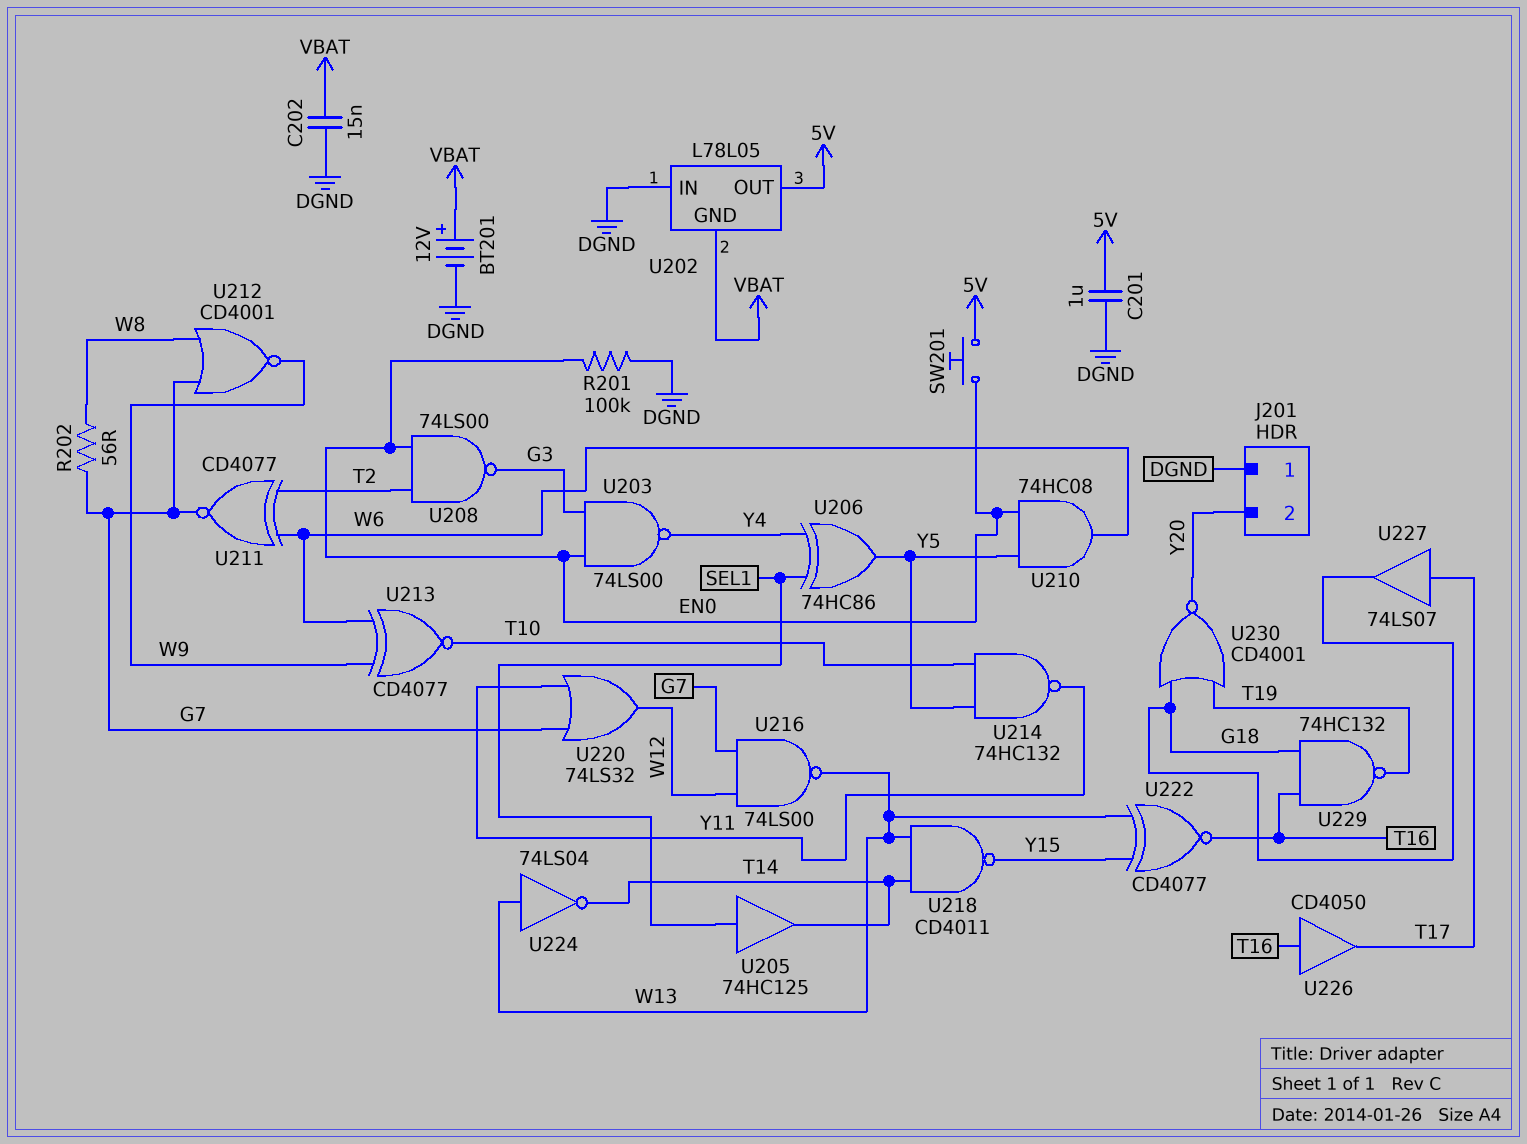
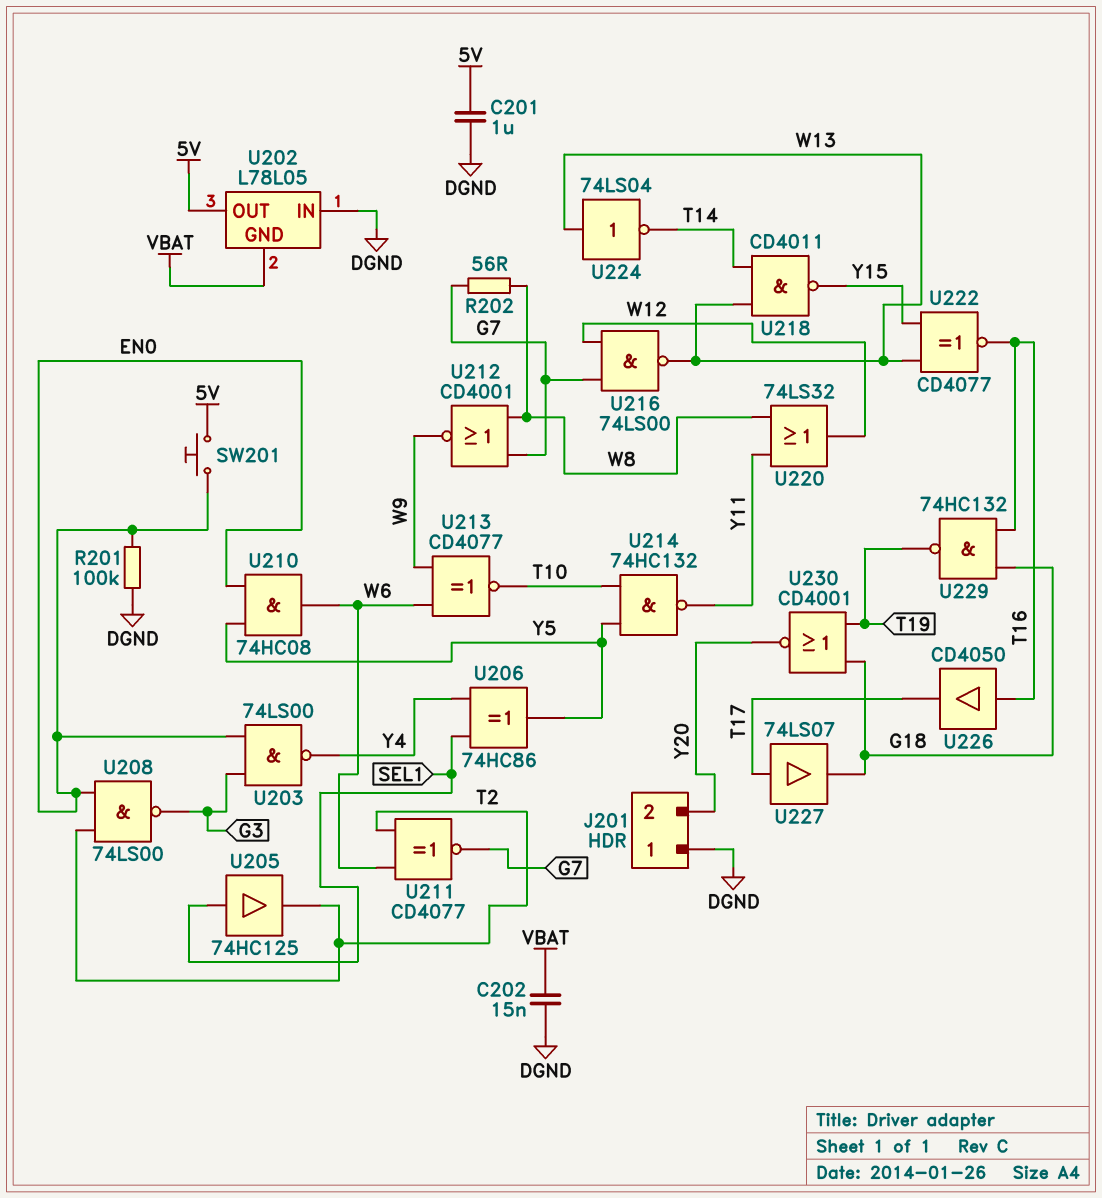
BT201: 12V (plus VBAT, minus DGND) -> none
U205: buffer 74HC125 (in SEL1, out T14) -> buffer 74HC125 (in SEL1, out T2)
U220: OR 74LS32 (in G7, in Y11, out W12) -> OR 74LS32 (in W8, in Y11, out W12)

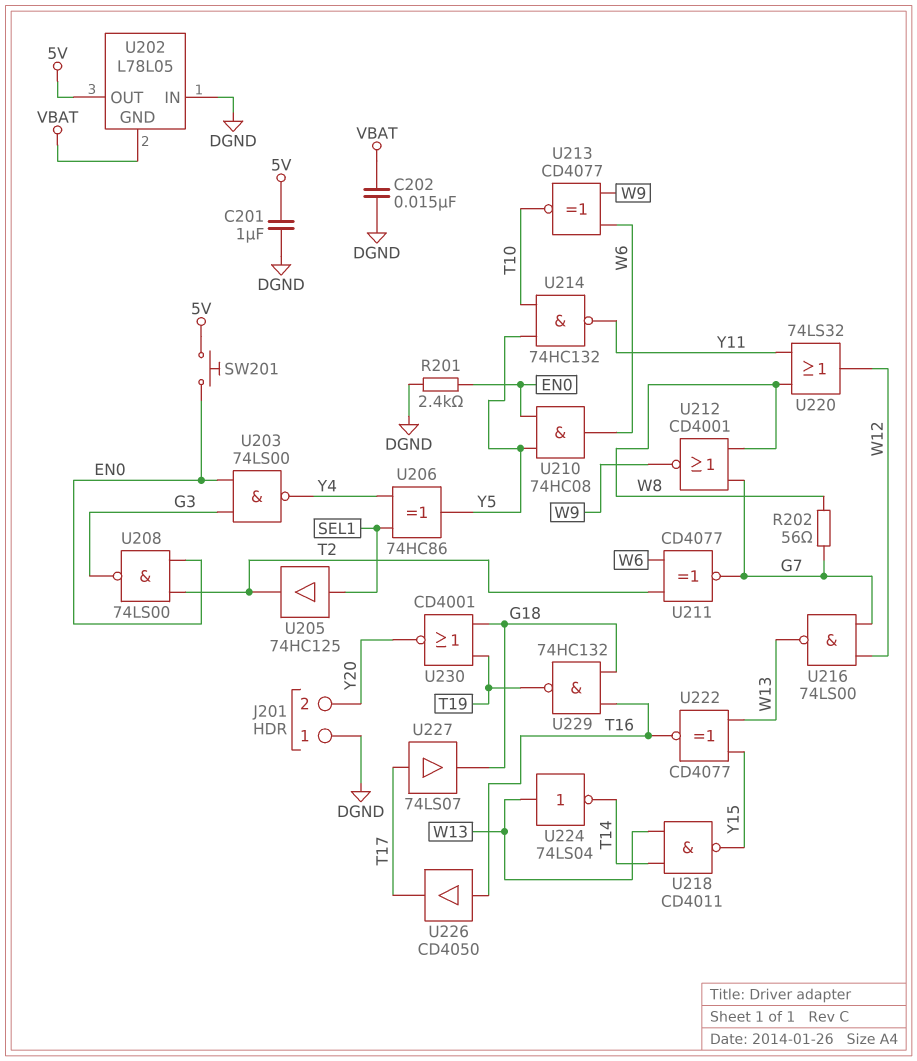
R201: 100k (DGND, EN0) -> 2.4k (DGND, EN0)

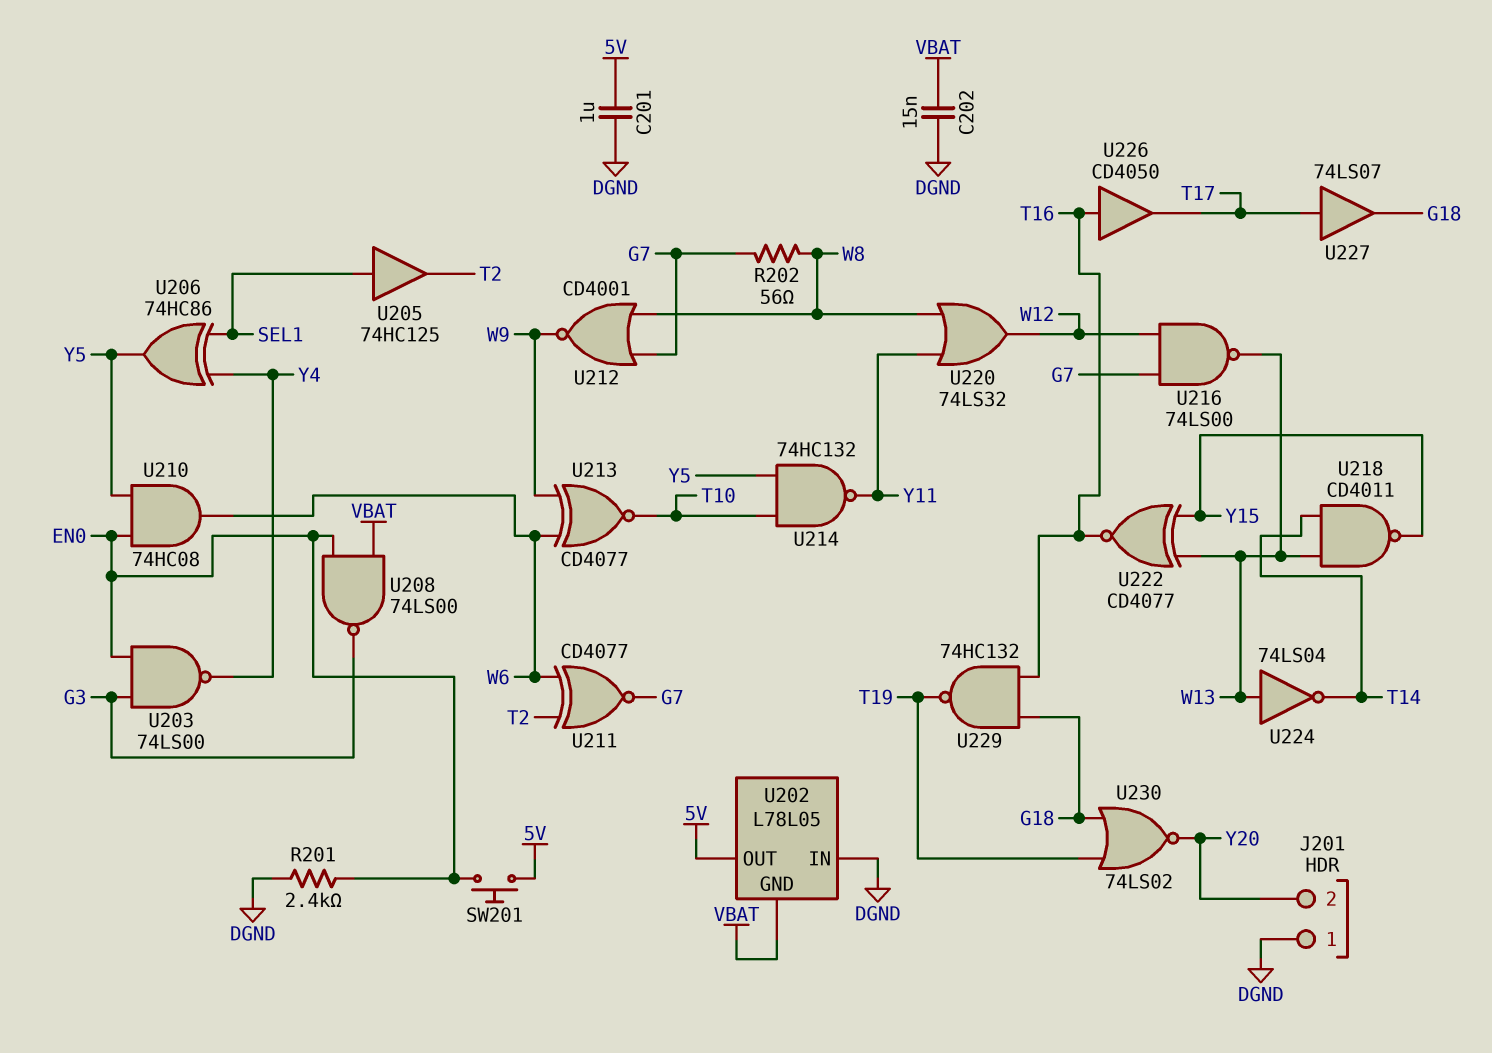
U208: NAND 74LS00 (in EN0, in T2, out G3) -> NAND 74LS00 (in EN0, in VBAT, out G3)
U230: NOR CD4001 (in G18, in T19, out Y20) -> NOR 74LS02 (in G18, in T19, out Y20)

